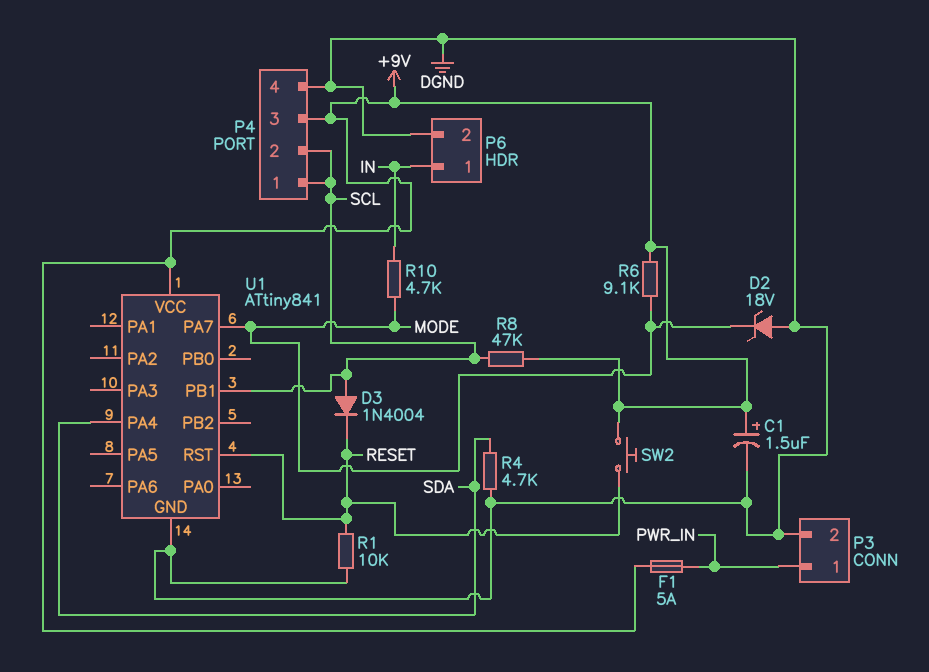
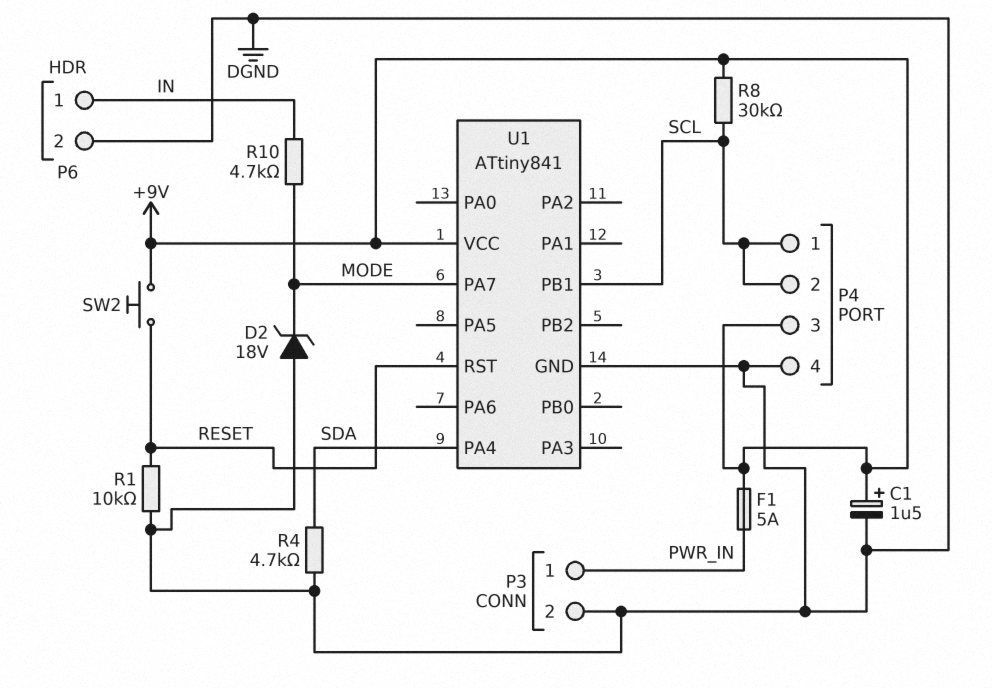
D3: diode 1N4004 (A SCL, K RESET) -> none
R6: 9.1k (+9V, MODE) -> none
R8: 47k (+9V, SCL) -> 30k (+9V, SCL)

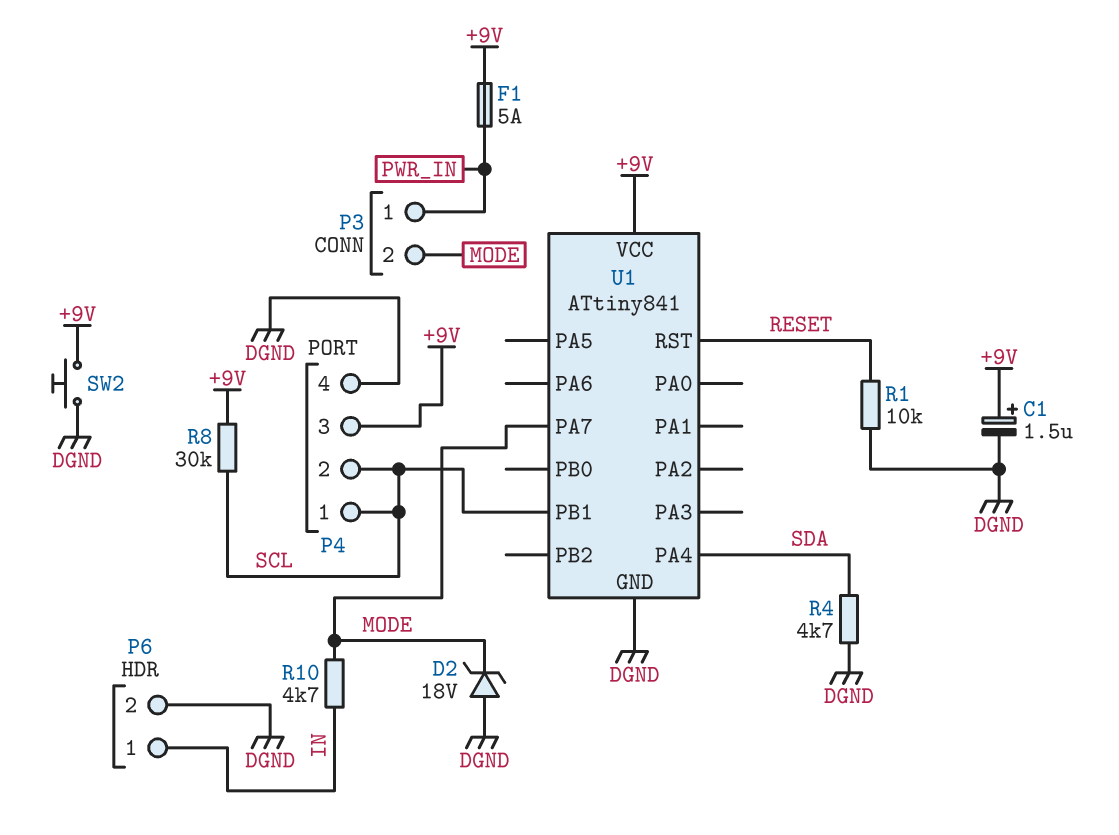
P3 pin 2: DGND -> MODE
SW2: button (+9V, RESET) -> button (+9V, DGND)

